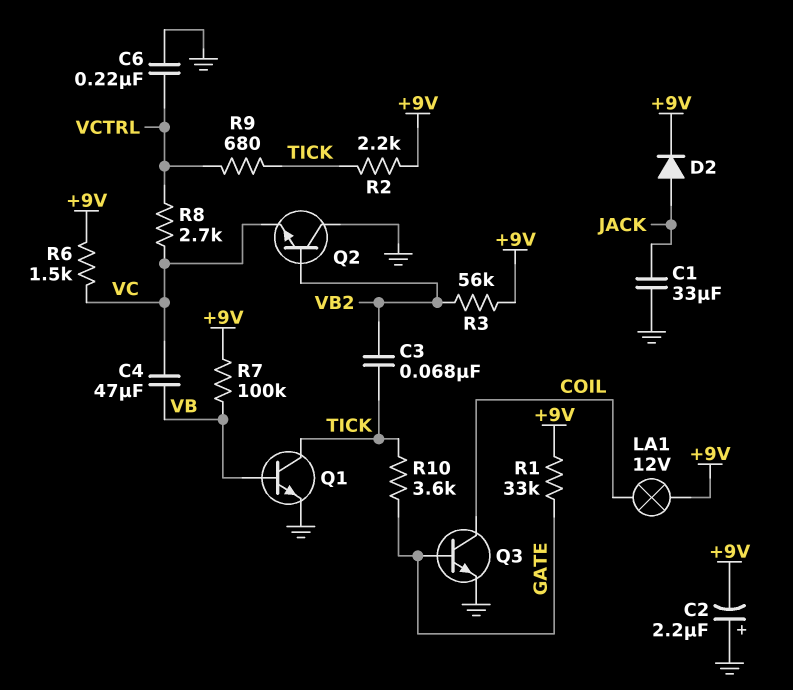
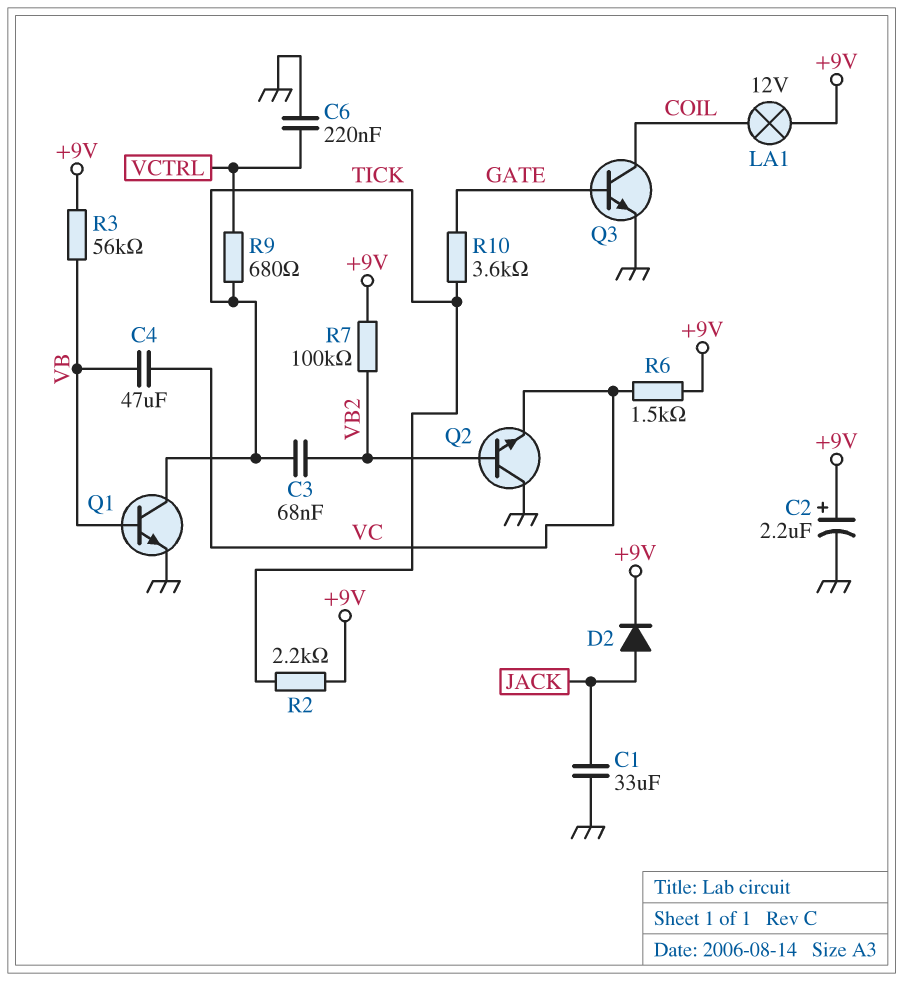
C2: 2.2uF (plus GND, minus +9V) -> 2.2uF (plus +9V, minus GND)
R1: 33k (+9V, GATE) -> none
R3: 56k (+9V, VB2) -> 56k (+9V, VB)
R7: 100k (+9V, VB) -> 100k (+9V, VB2)
R8: 2.7k (VC, VCTRL) -> none

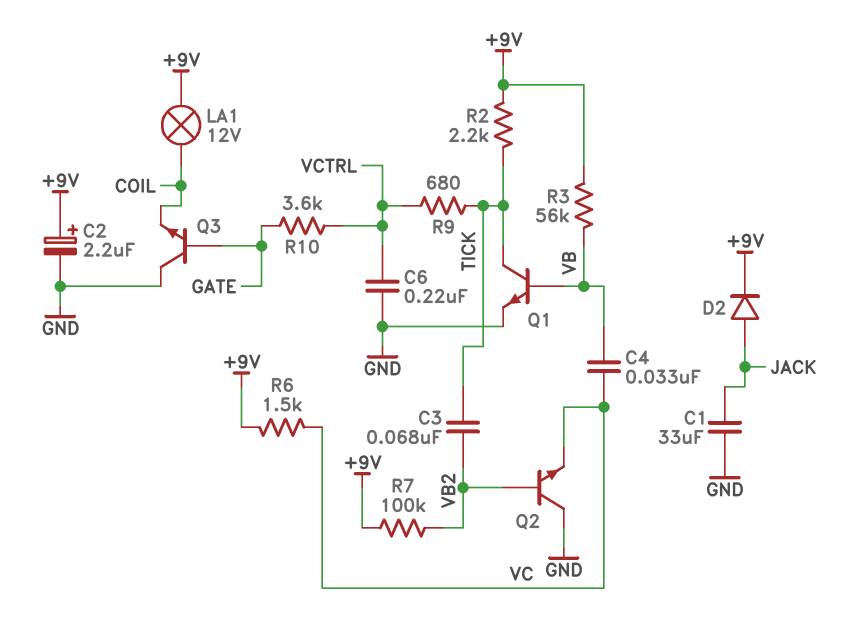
C4: 47uF (VB, VC) -> 33nF (VB, VC)
Q3: NPN (B GATE, C COIL, E GND) -> NPN (B GATE, C GND, E COIL)
R10: 3.6k (GATE, TICK) -> 3.6k (GATE, VCTRL)

